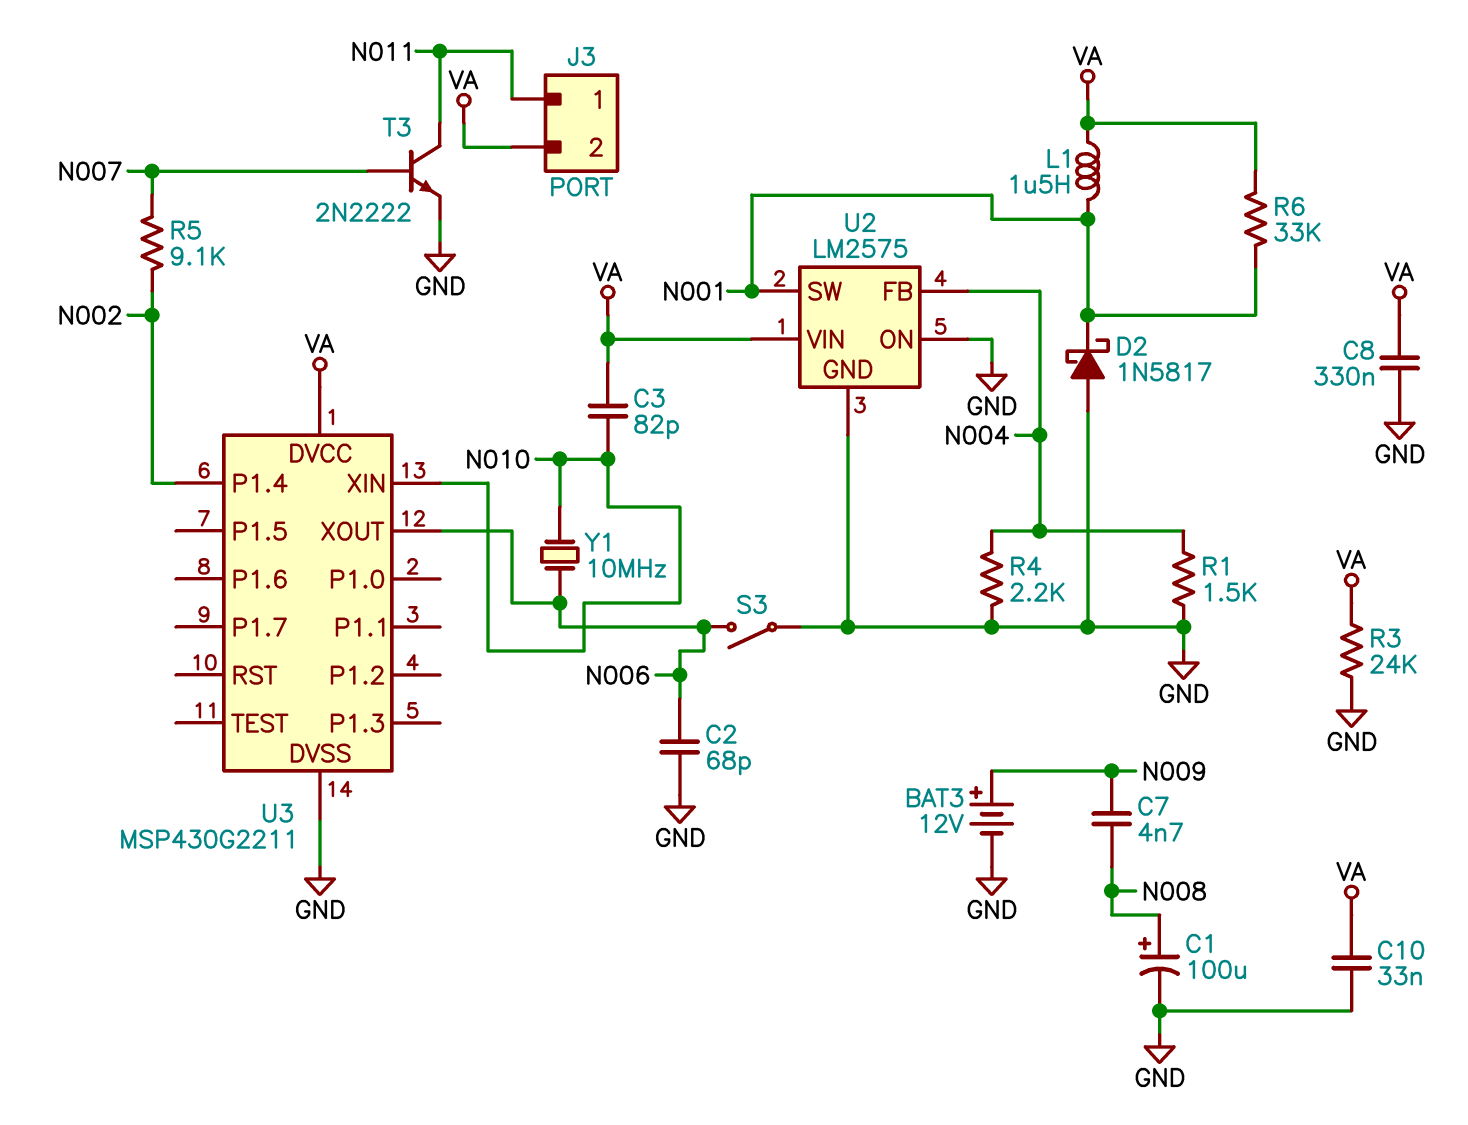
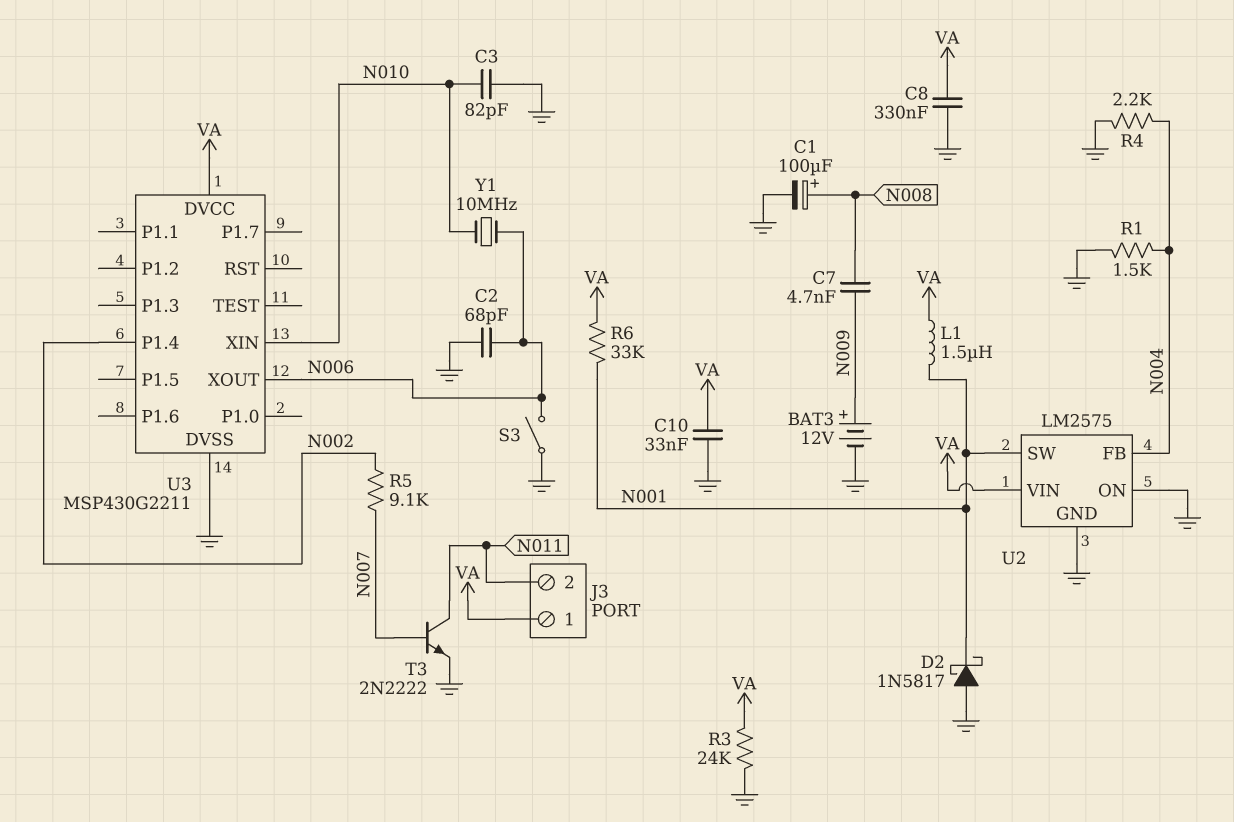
C3: 82pF (N010, VA) -> 82pF (GND, N010)
J3 pin 1: N011 -> VA
J3 pin 2: VA -> N011

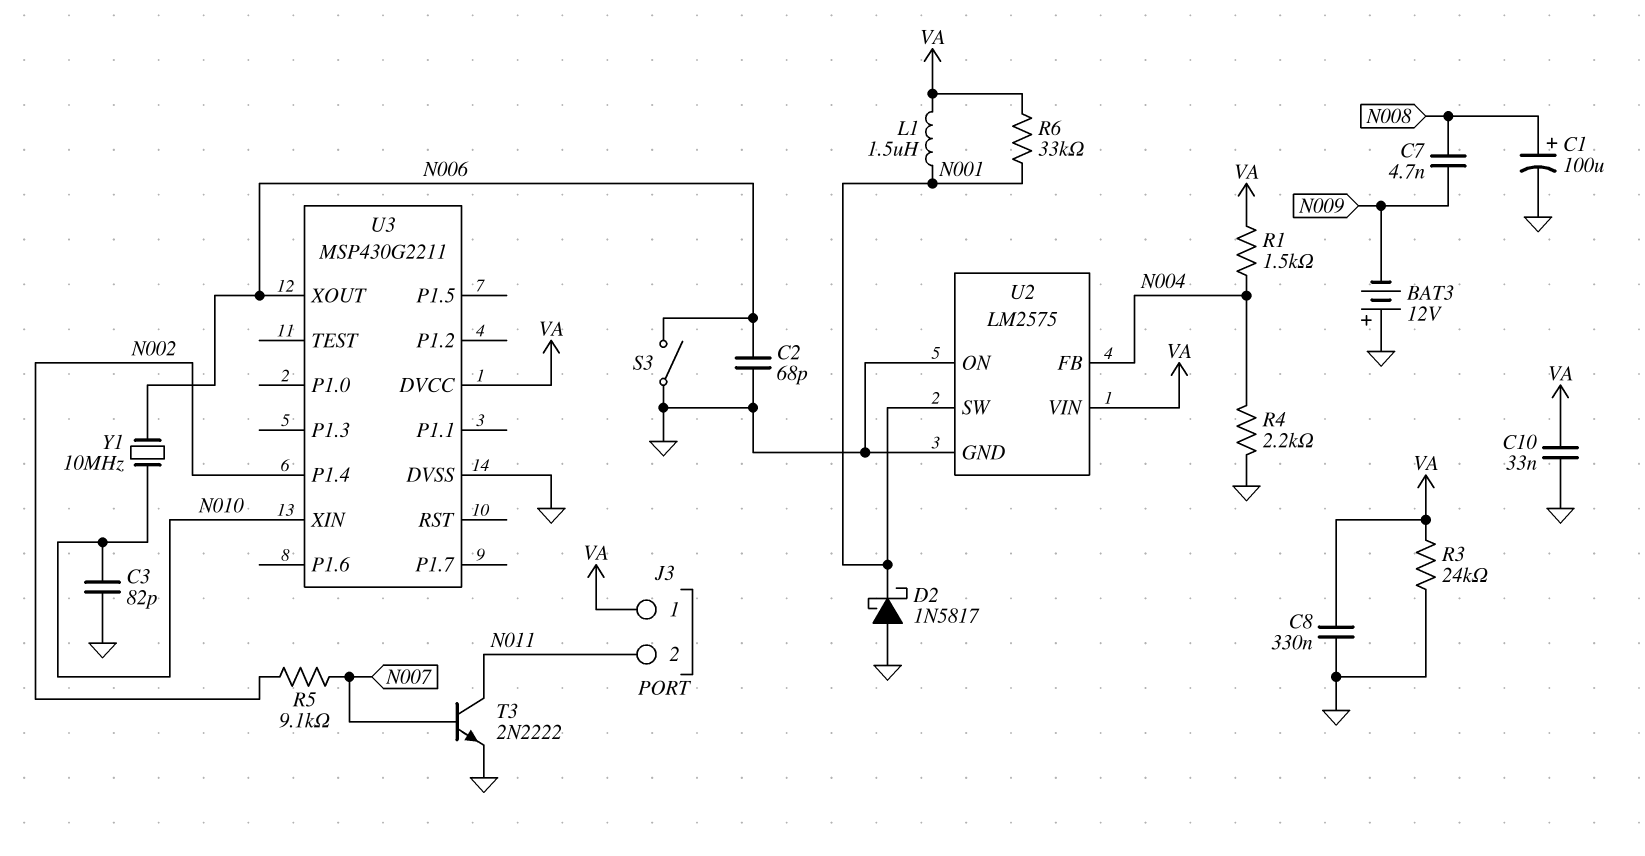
BAT3: 12V (plus N009, minus GND) -> 12V (plus GND, minus N009)
R1: 1.5k (GND, N004) -> 1.5k (N004, VA)

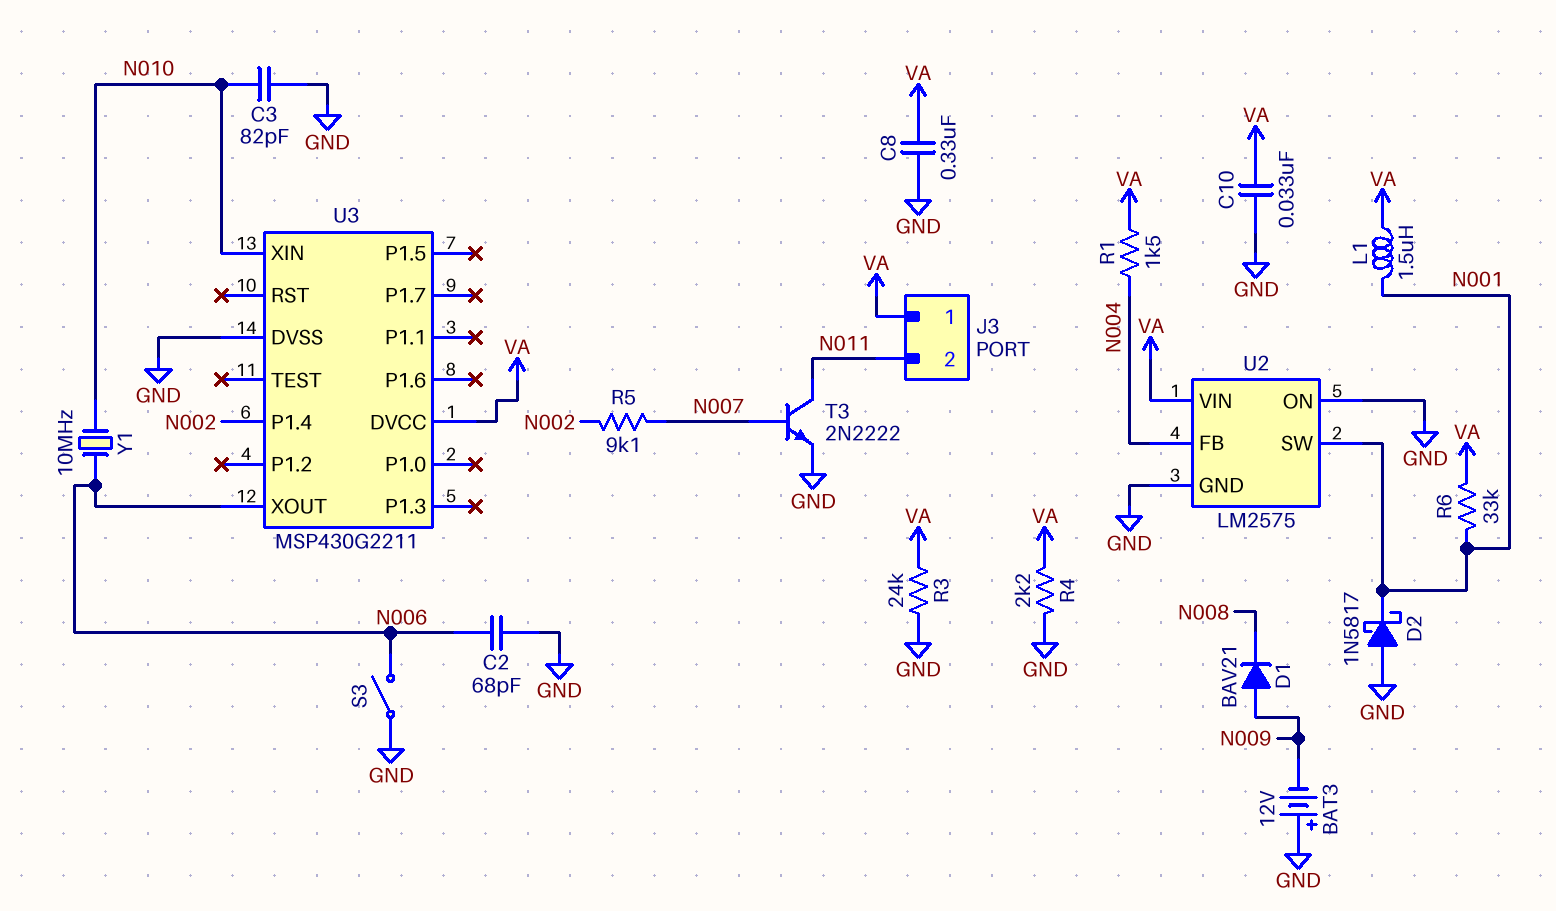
C1: 100uF (plus N008, minus GND) -> none
C7: 4.7nF (N008, N009) -> none
D1: none -> diode BAV21 (A N009, K N008)
R4: 2.2k (GND, N004) -> 2.2k (GND, VA)

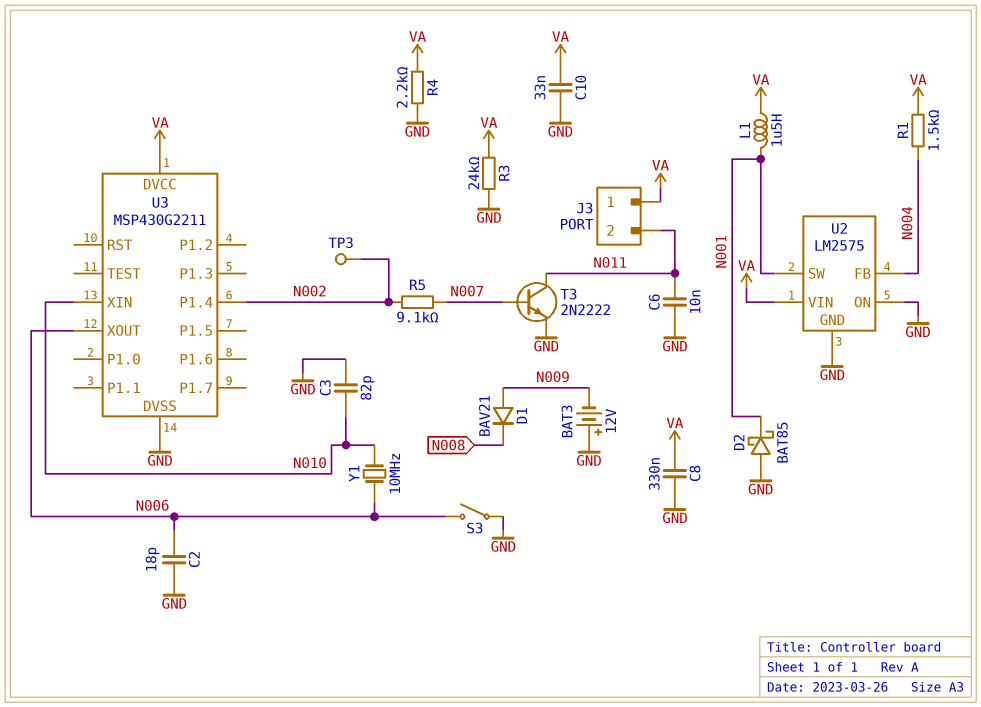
C2: 68pF (GND, N006) -> 18pF (GND, N006)
C6: none -> 10nF (GND, N011)
D2: schottky 1N5817 (A GND, K N001) -> schottky BAT85 (A GND, K N001)
R6: 33k (N001, VA) -> none
TP3: none -> test point (N002)

